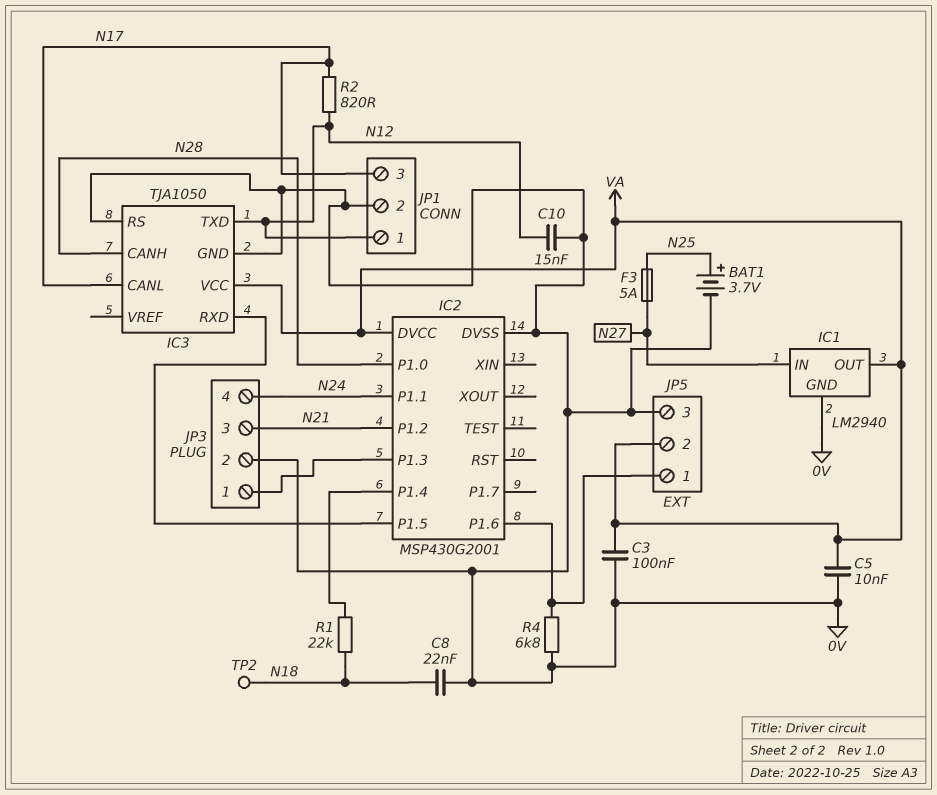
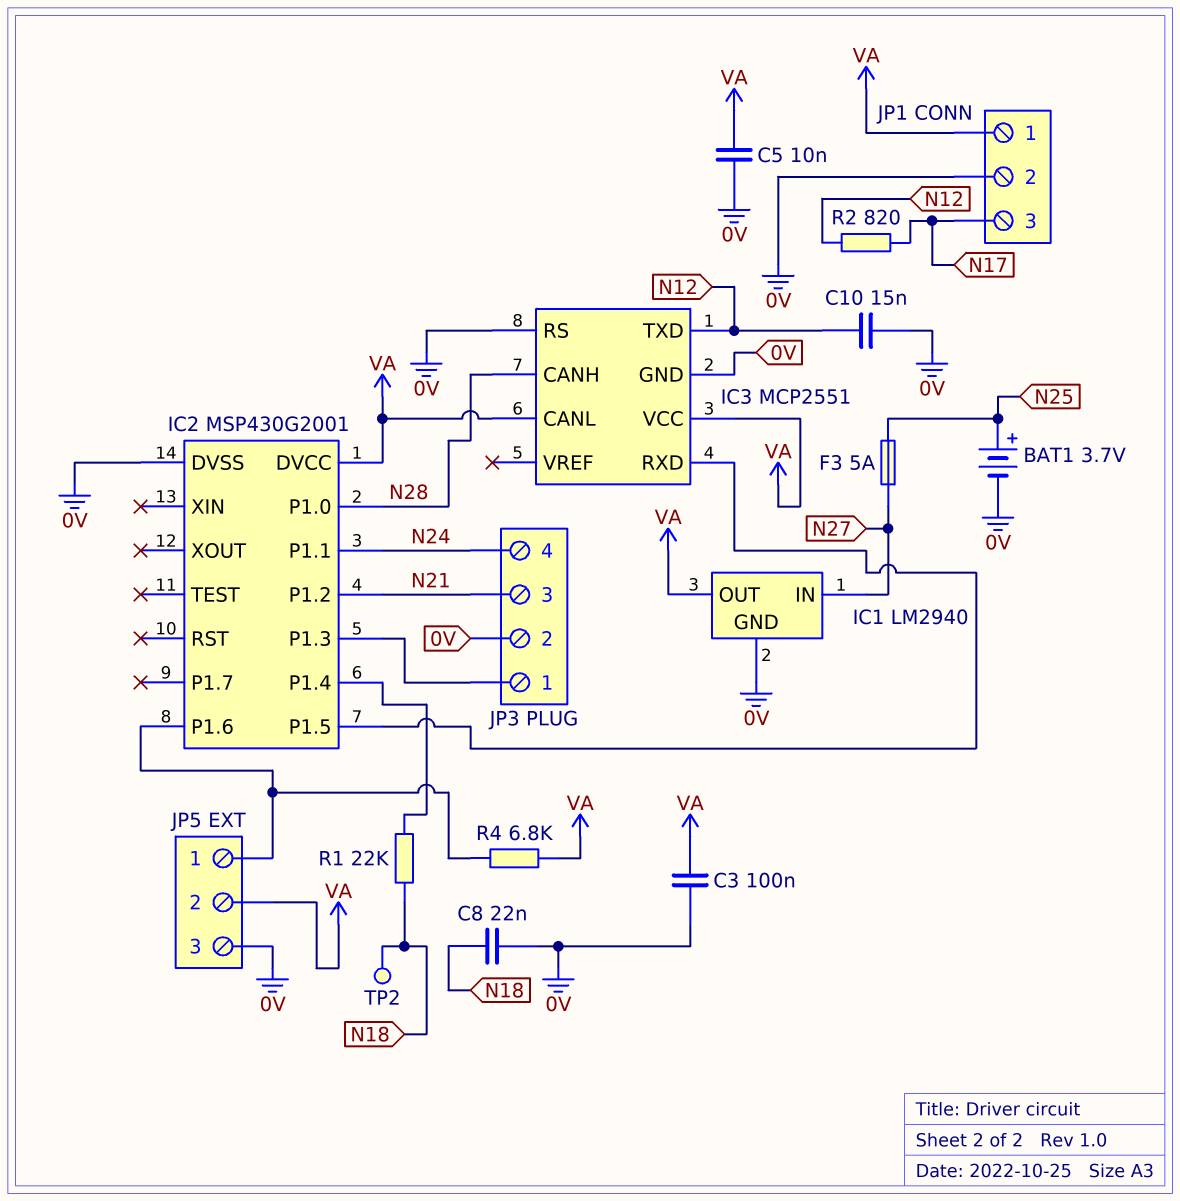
IC3: TJA1050 -> MCP2551
IC3 pin CANL: N17 -> VA
JP1 pin 1: N12 -> VA
R4: 6.8k (0V, IC2/P1.6) -> 6.8k (IC2/P1.6, VA)

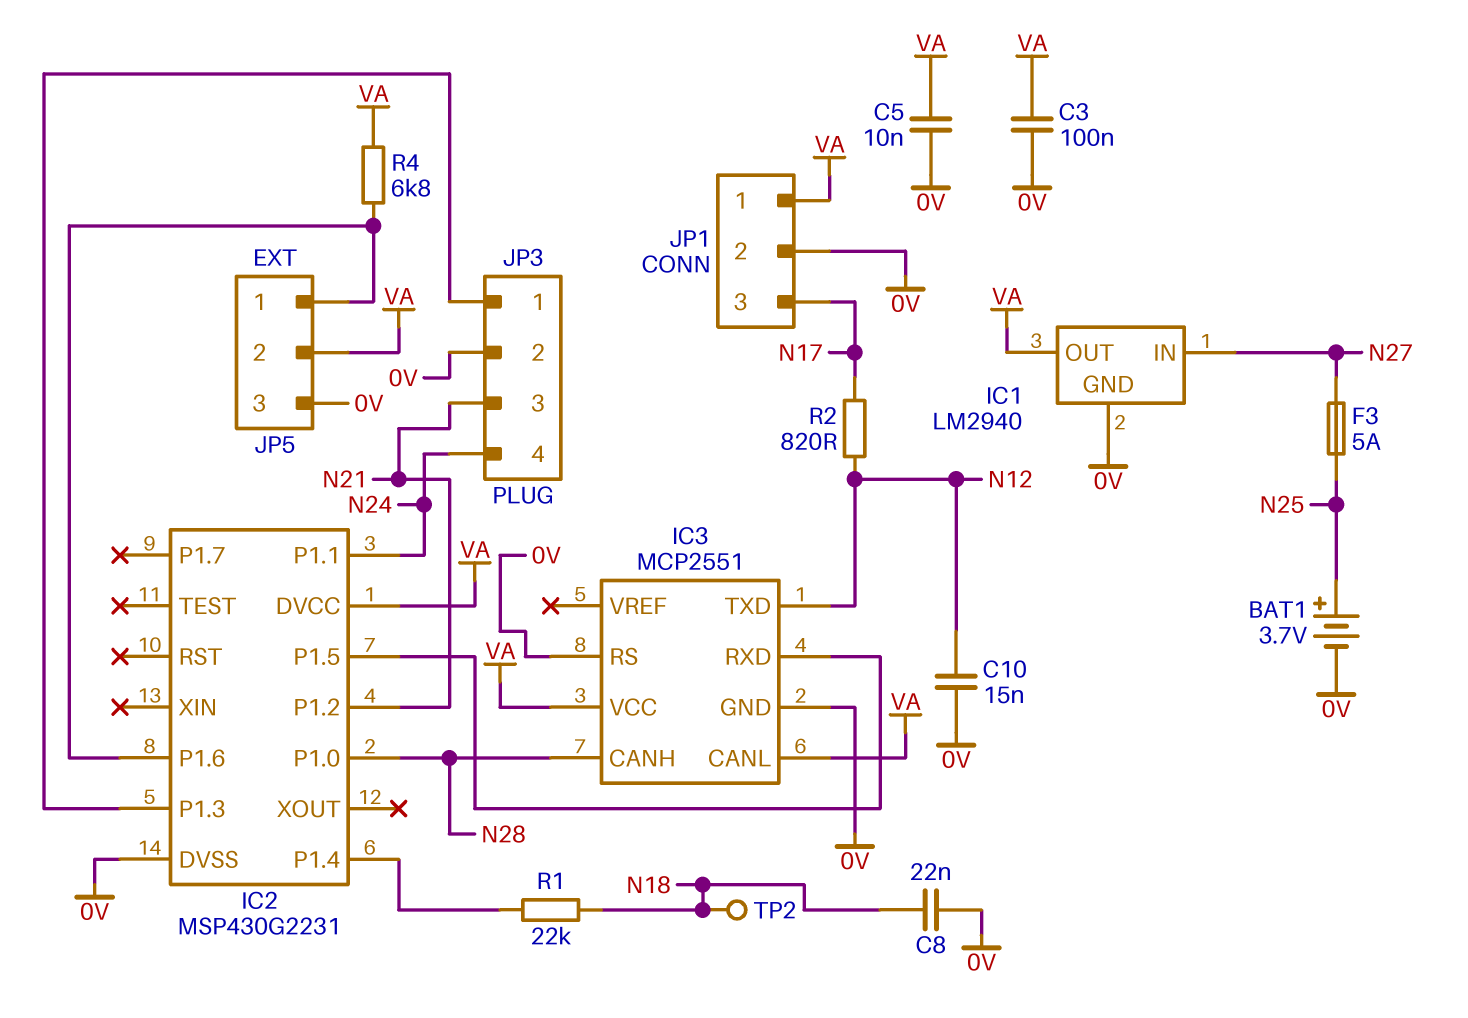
IC2: MSP430G2001 -> MSP430G2231

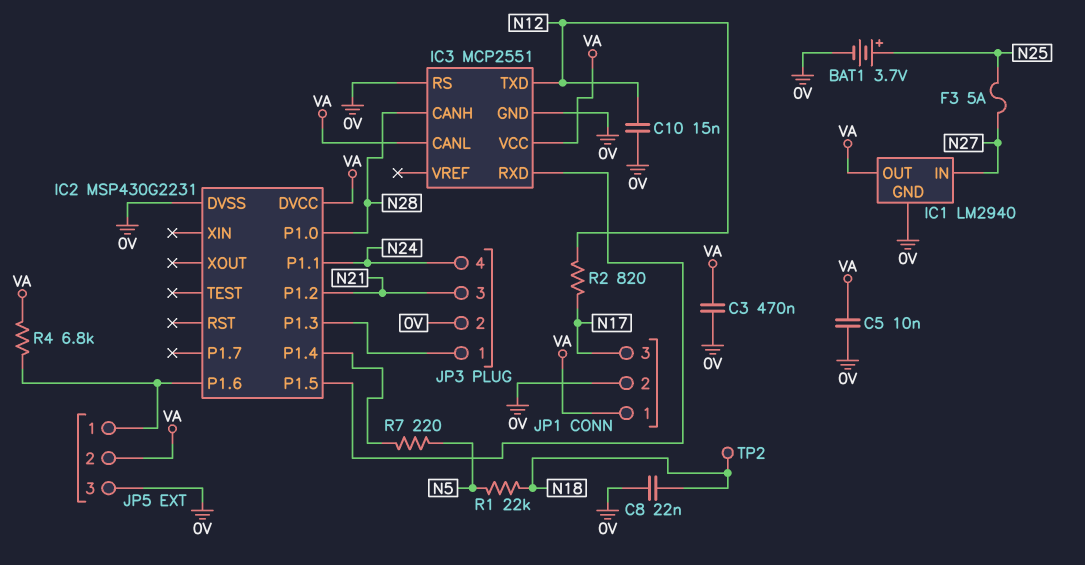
C3: 100nF (0V, VA) -> 470nF (0V, VA)
R1: 22k (IC2/P1.4, N18) -> 22k (N5, N18)
R7: none -> 220 (IC2/P1.4, N5)

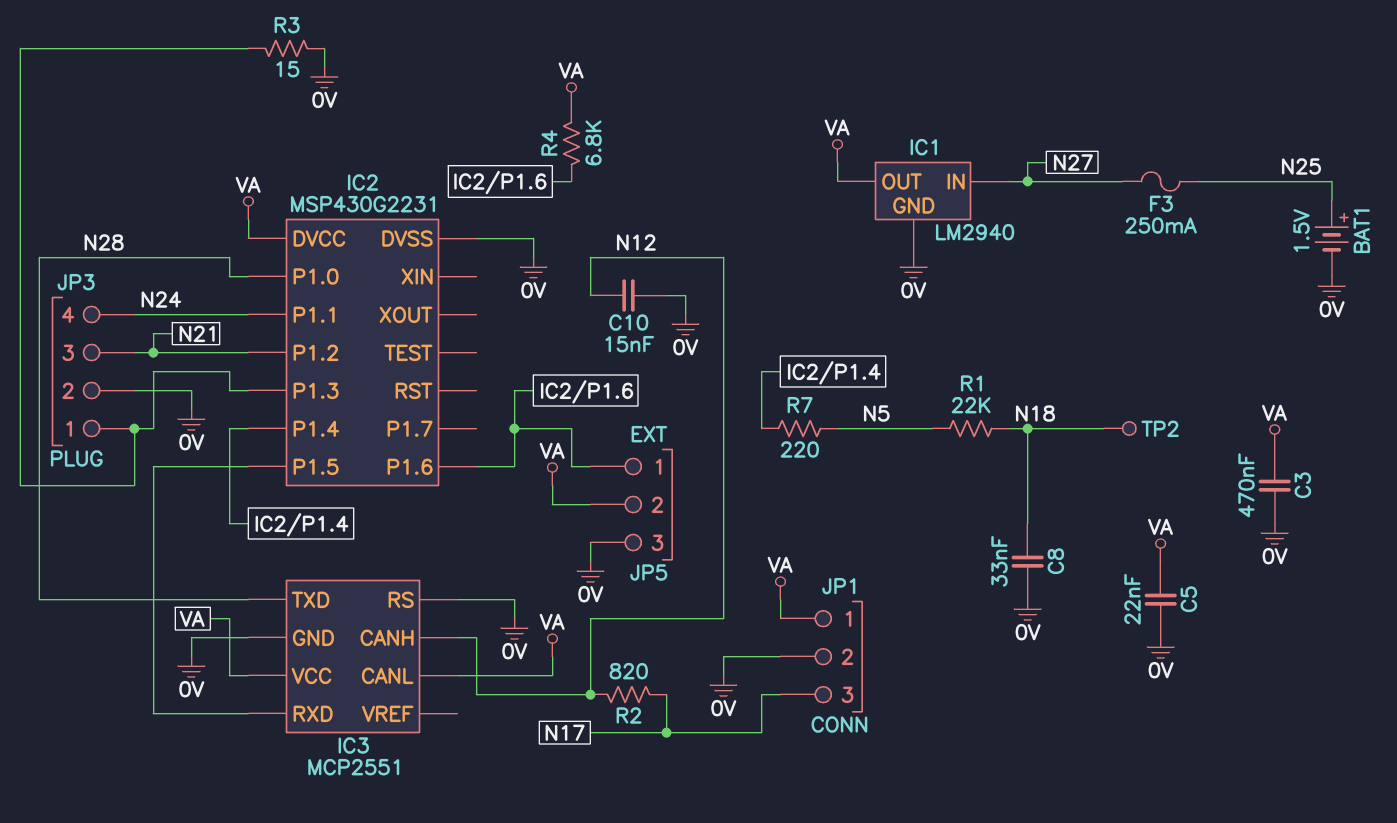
BAT1: 3.7V (plus N25, minus 0V) -> 1.5V (plus N25, minus 0V)
C5: 10nF (0V, VA) -> 22nF (0V, VA)
C8: 22nF (0V, N18) -> 33nF (0V, N18)
F3: 5A (N25, N27) -> 250mA (N25, N27)
IC3 pin CANH: N28 -> N12
IC3 pin TXD: N12 -> N28
R3: none -> 15 (0V, IC2/P1.3)

